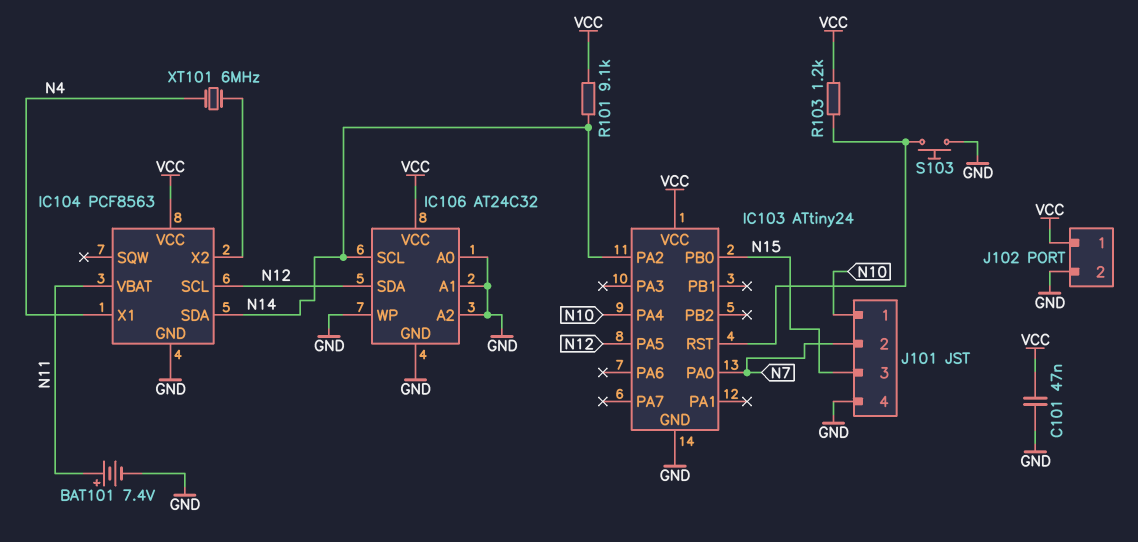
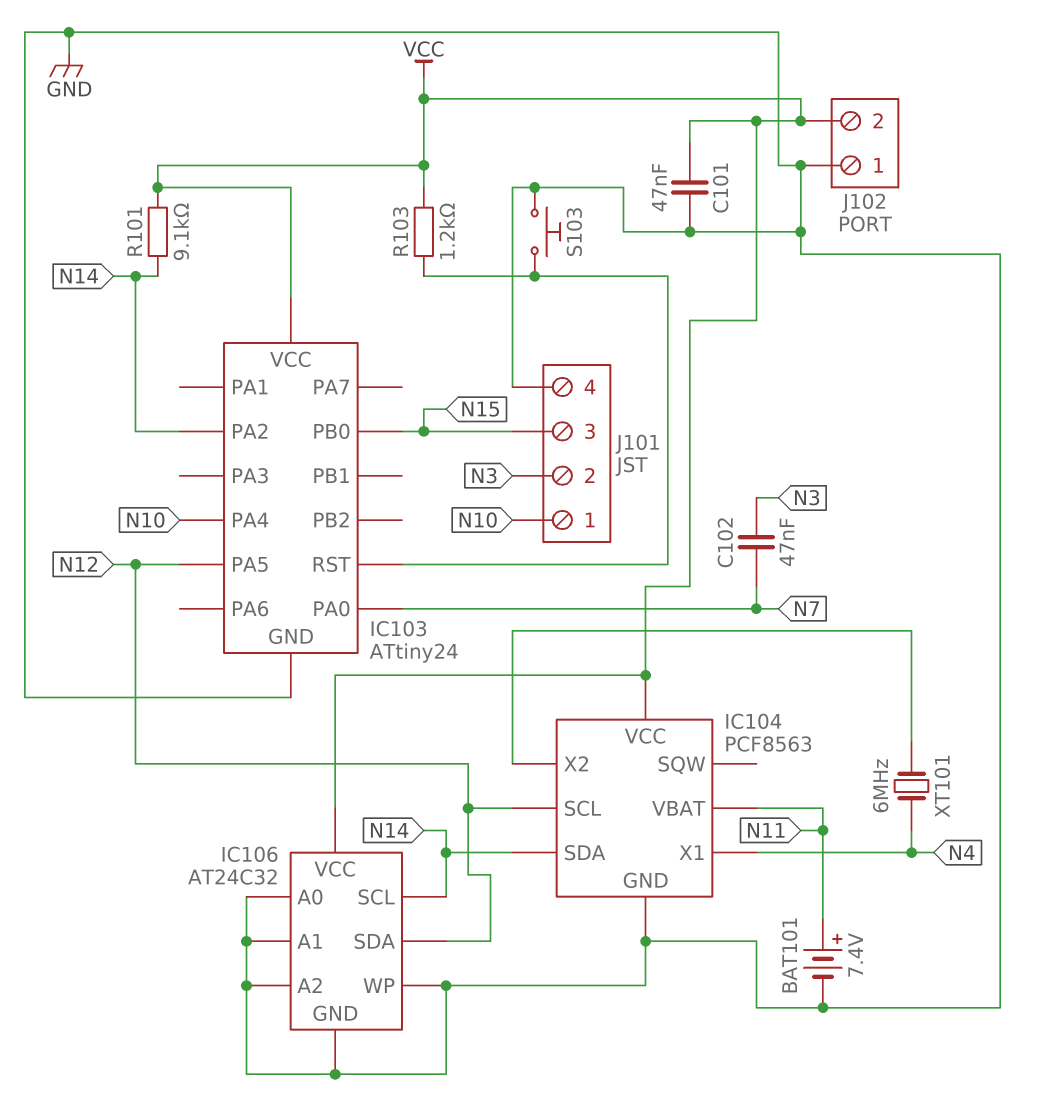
C102: none -> 47nF (N3, N7)
J101 pin 2: N7 -> N3
J102 pin 1: VCC -> GND
J102 pin 2: GND -> VCC

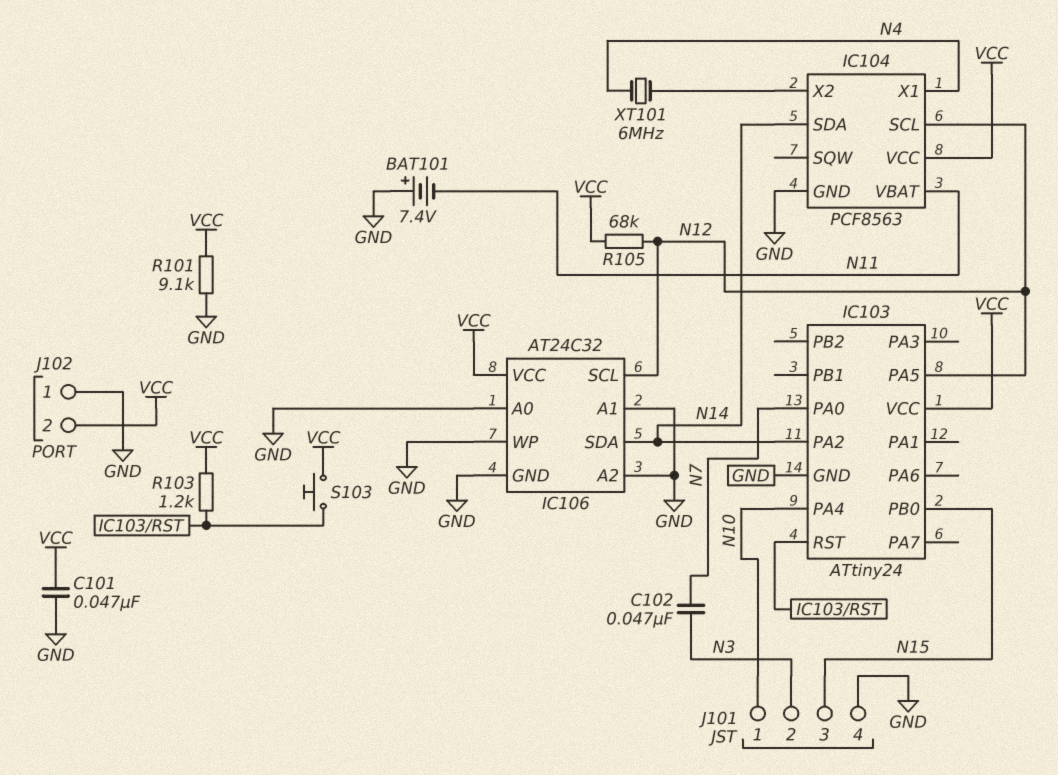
BAT101: 7.4V (plus N11, minus GND) -> 7.4V (plus GND, minus N11)
IC106 pin SCL: N14 -> N12
IC106 pin SDA: N12 -> N14
R101: 9.1k (N14, VCC) -> 9.1k (GND, VCC)
R105: none -> 68k (N12, VCC)
S103: button (GND, IC103/RST) -> button (IC103/RST, VCC)

